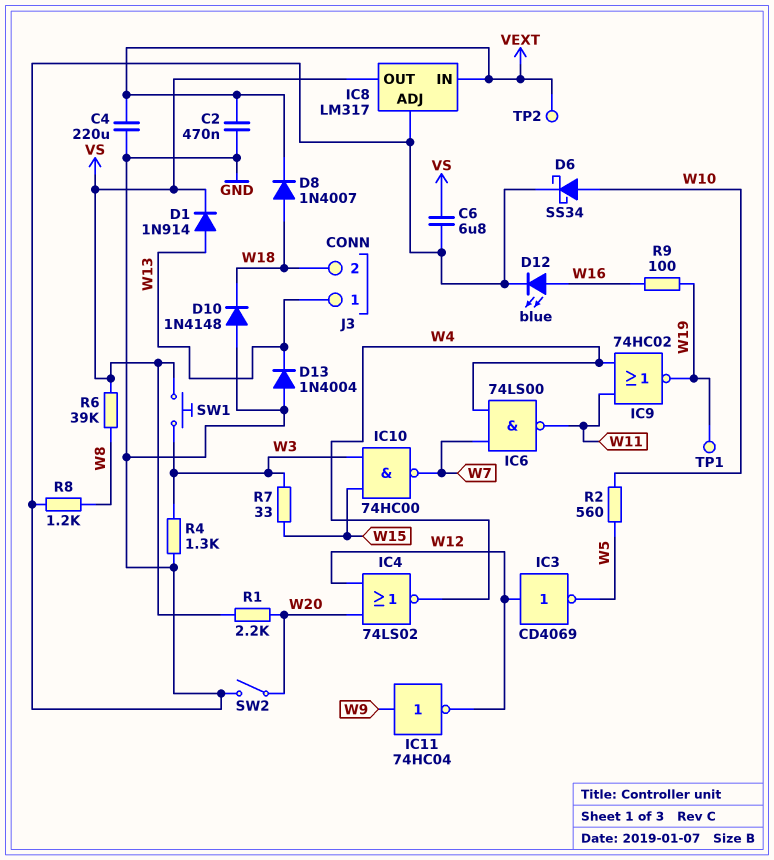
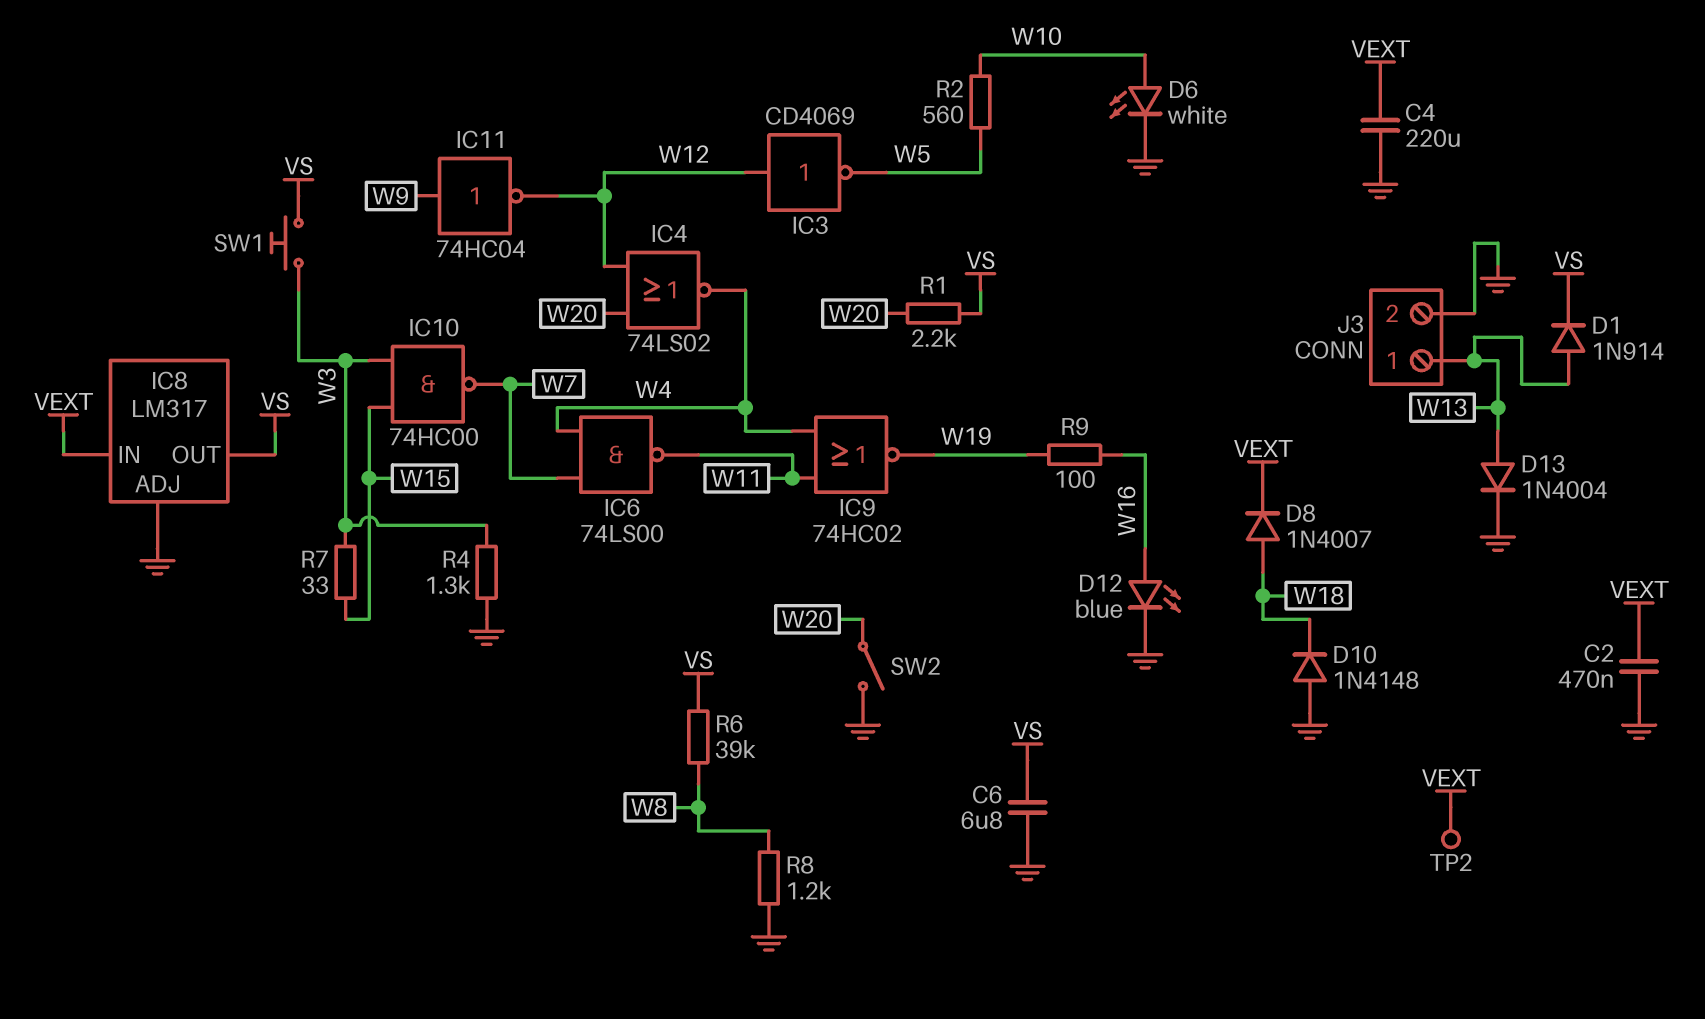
D6: schottky SS34 (A W10, K GND) -> LED white (A W10, K GND)
D13: diode 1N4004 (A GND, K W13) -> diode 1N4004 (A W13, K GND)
J3 pin 2: W18 -> GND
TP1: test point (W19) -> none

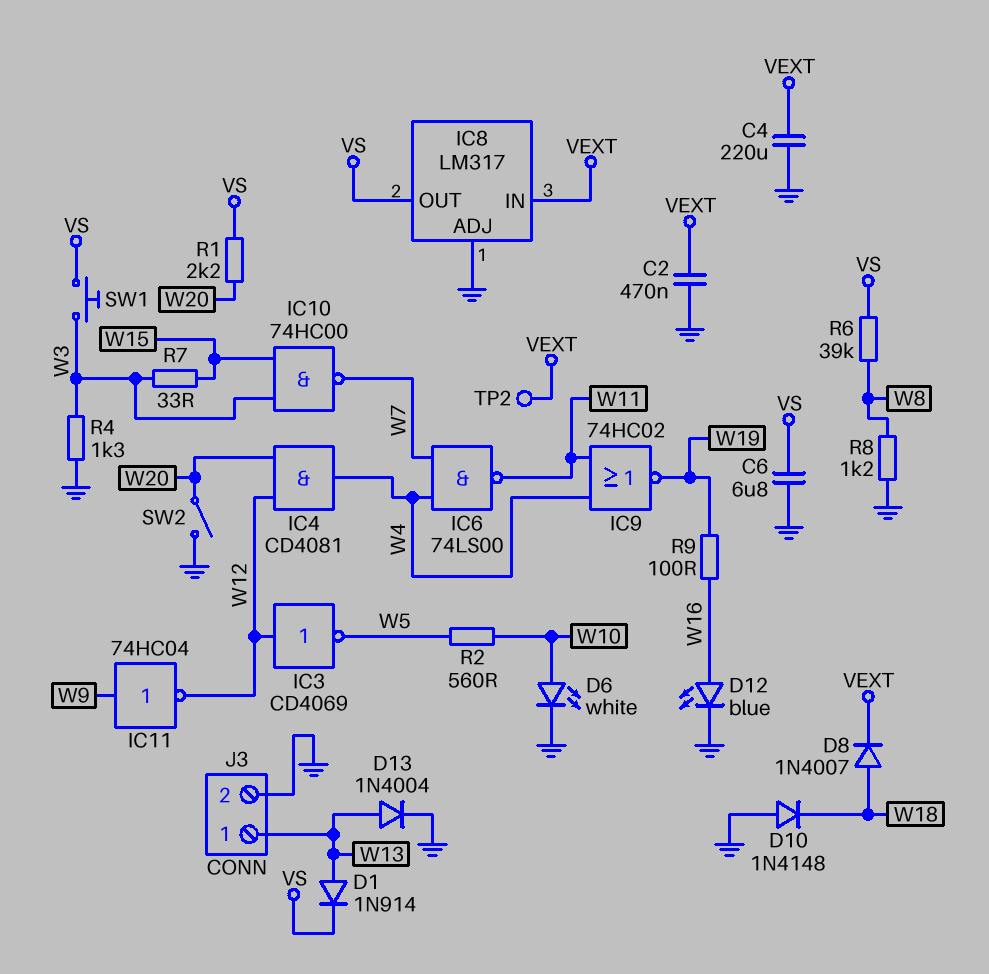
IC4: NOR 74LS02 (in W12, in W20, out W4) -> AND CD4081 (in W12, in W20, out W4)

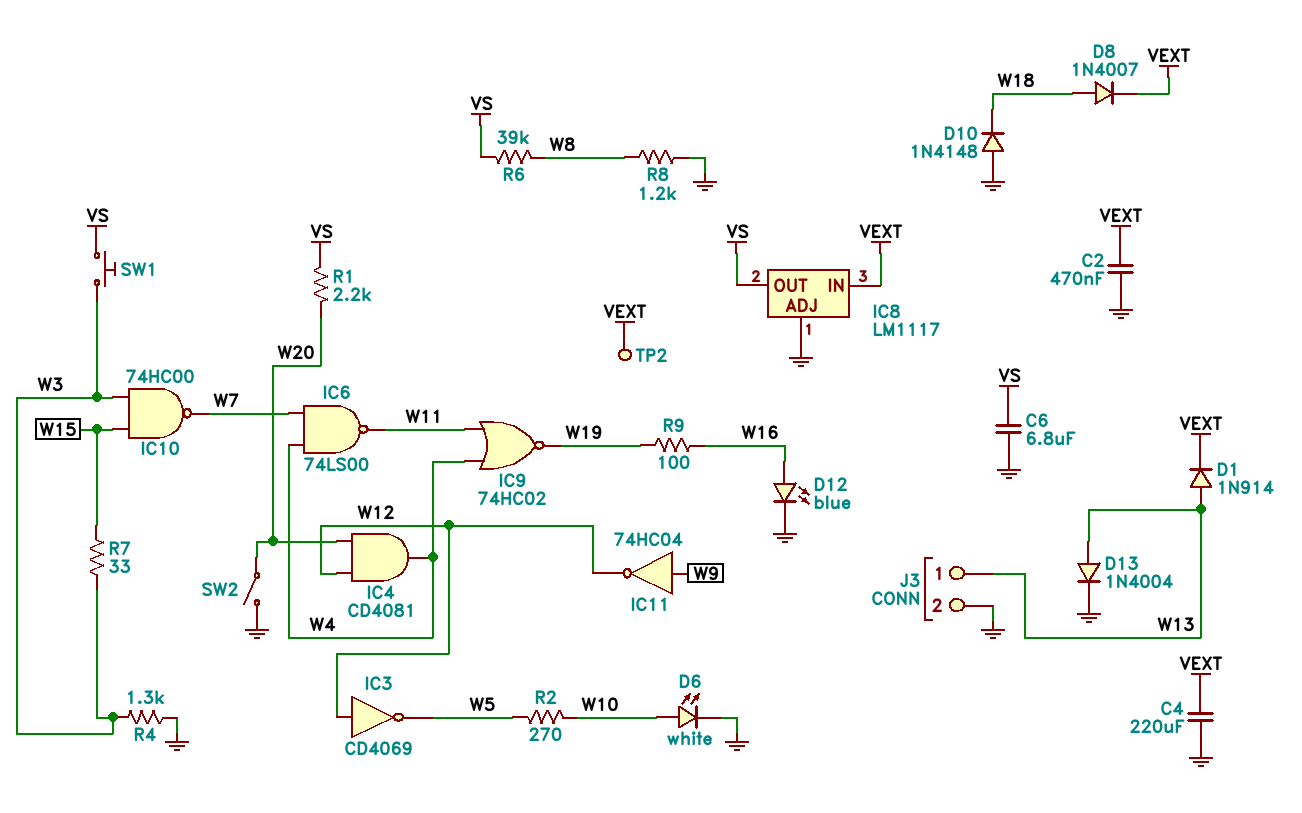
D1: diode 1N914 (A W13, K VS) -> diode 1N914 (A W13, K VEXT)
IC8: LM317 -> LM1117
R2: 560 (W5, W10) -> 270 (W5, W10)

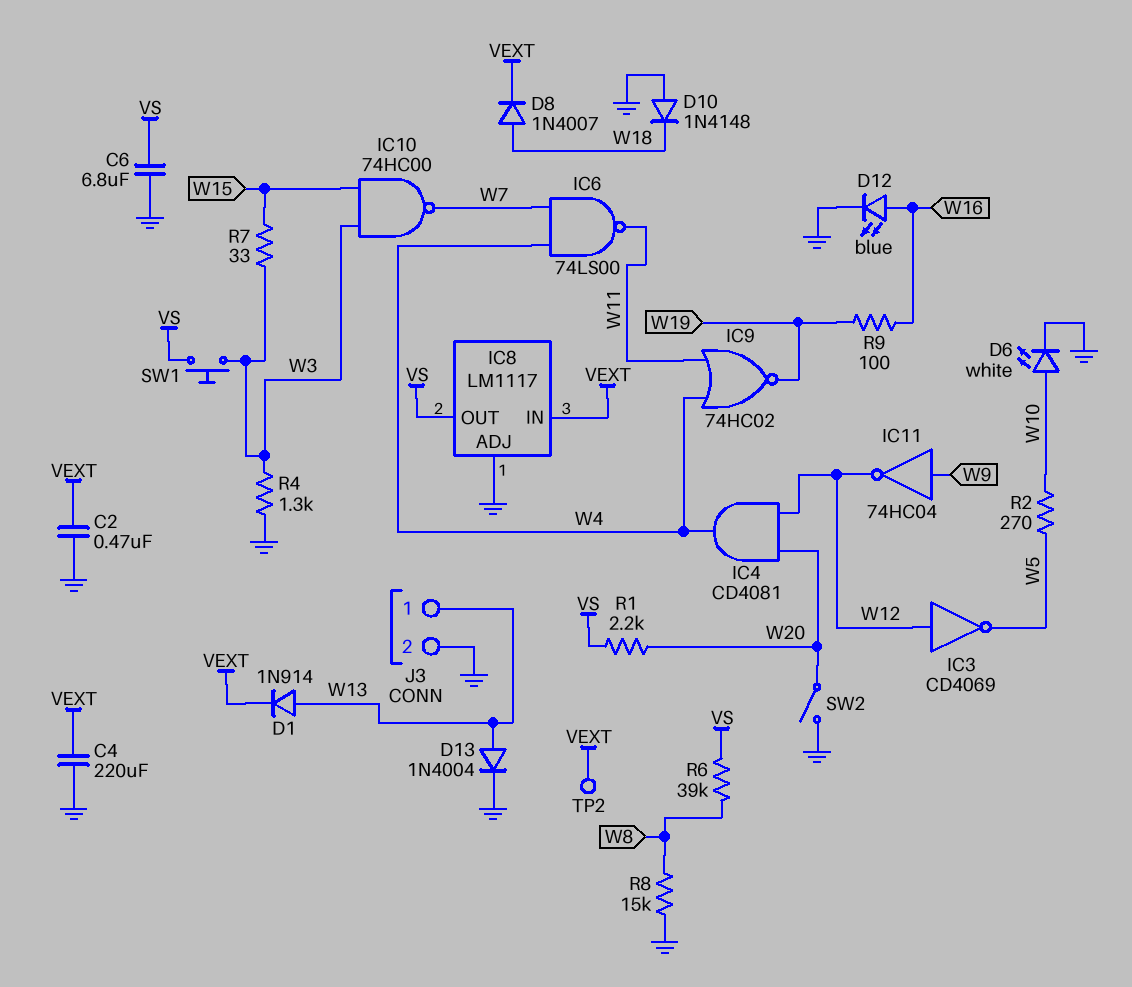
R8: 1.2k (GND, W8) -> 15k (GND, W8)

